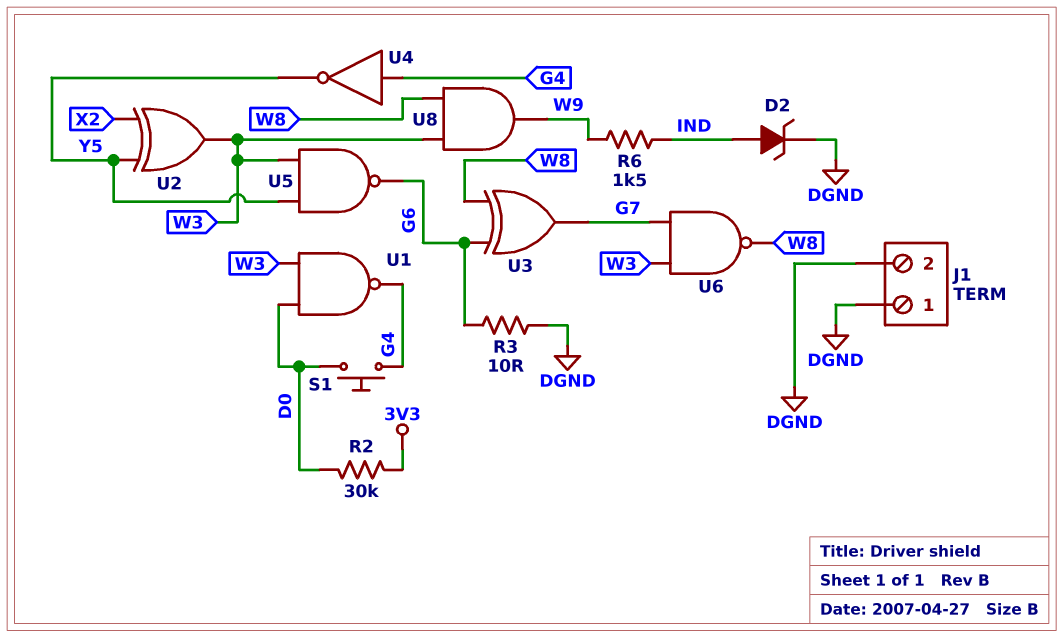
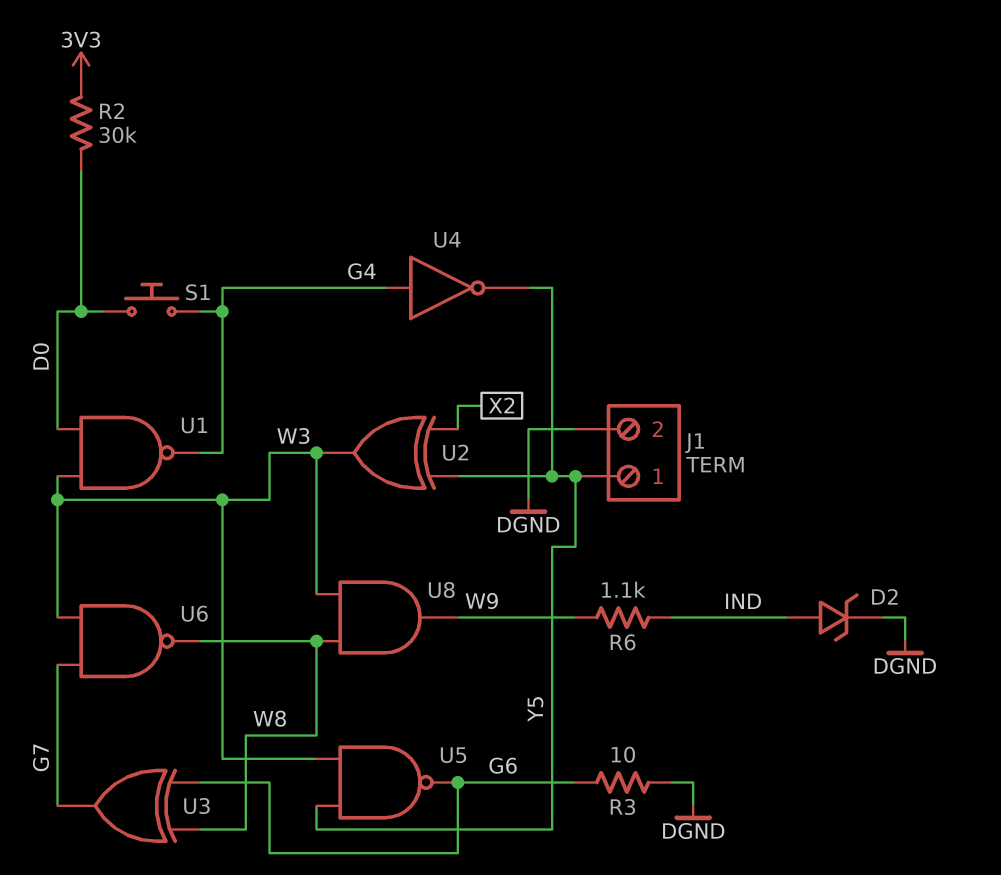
J1 pin 1: DGND -> Y5
R6: 1.5k (IND, W9) -> 1.1k (IND, W9)

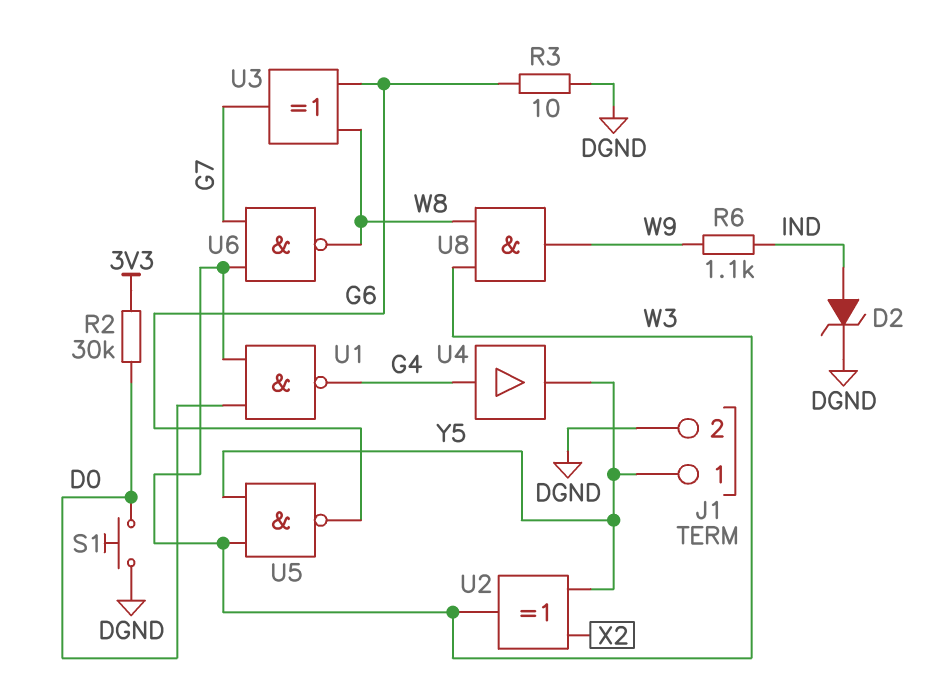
S1: button (D0, G4) -> button (D0, DGND)
U4: NOT (in G4, out Y5) -> buffer (in G4, out Y5)

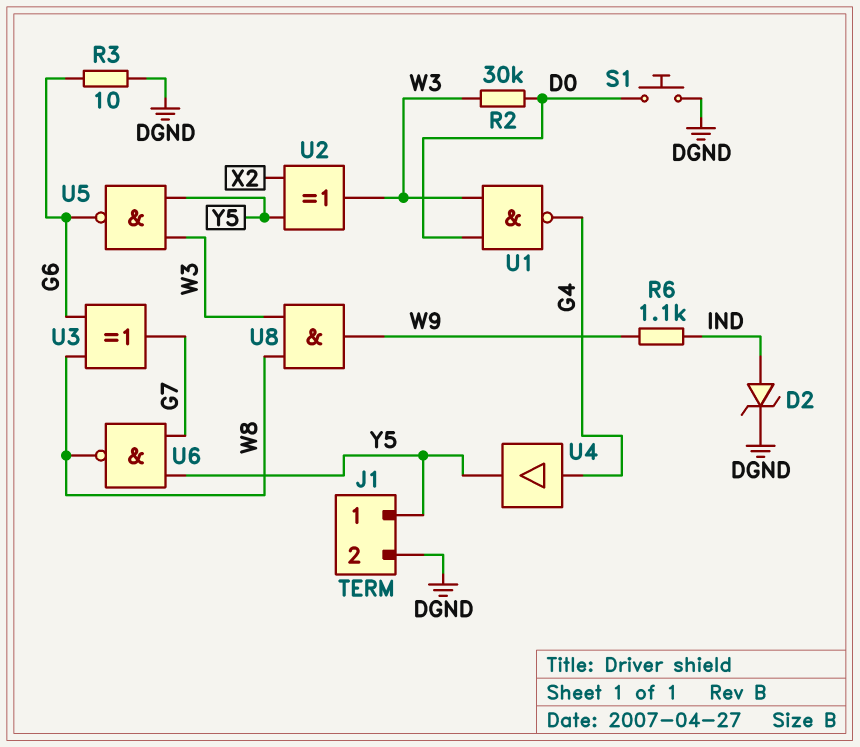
R2: 30k (3V3, D0) -> 30k (D0, W3)
U6: NAND (in G7, in W3, out W8) -> NAND (in G7, in Y5, out W8)

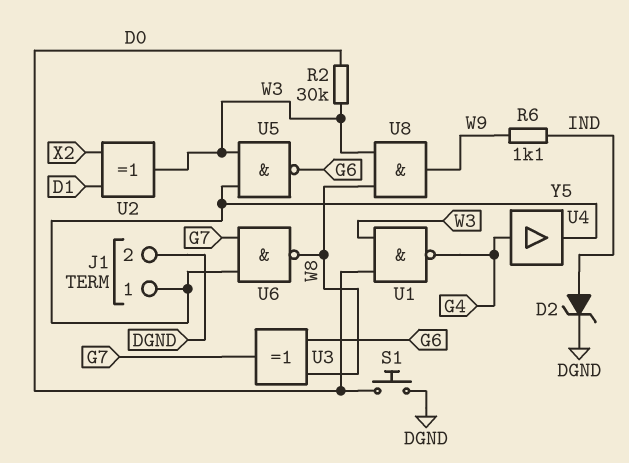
R3: 10 (DGND, G6) -> none
U2: XOR (in X2, in Y5, out W3) -> XOR (in D1, in X2, out W3)

